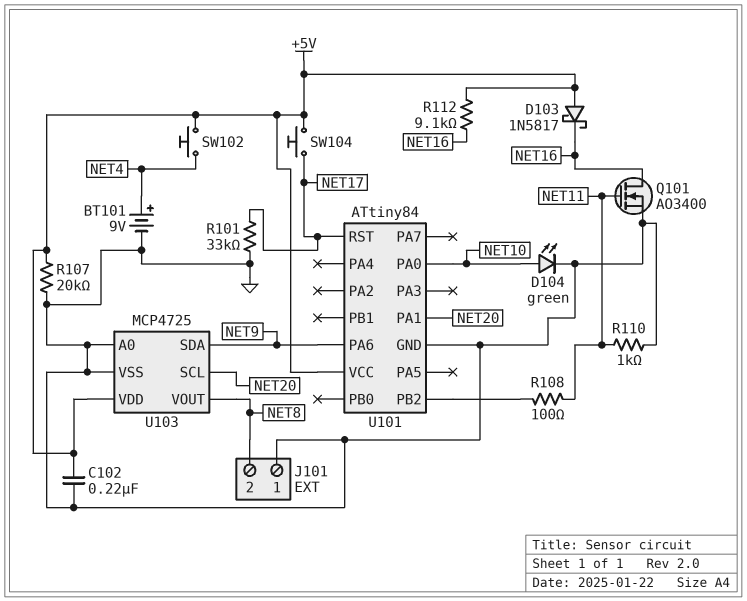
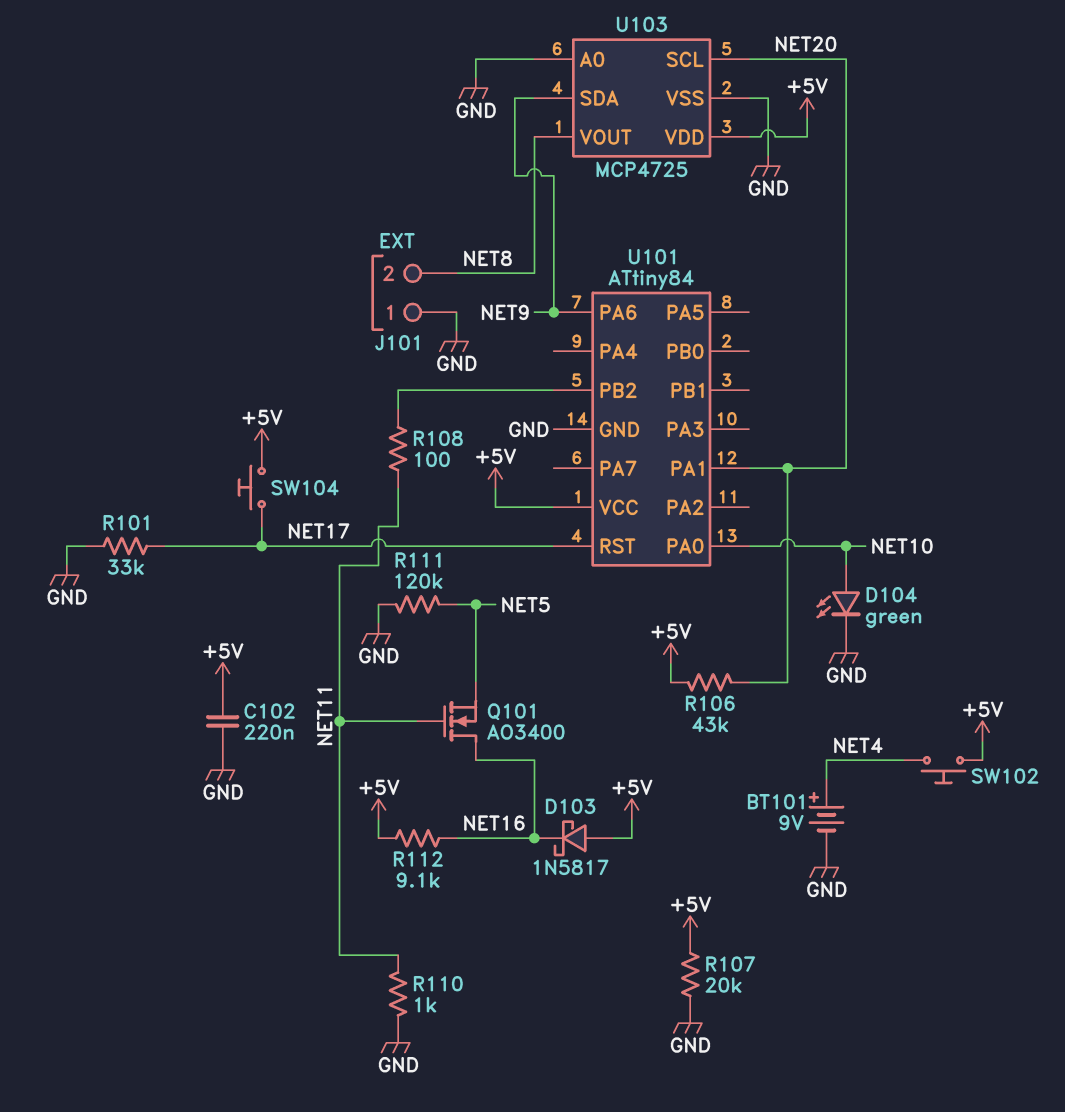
Q101: NMOS AO3400 (G NET11, D NET16, S GND) -> NMOS AO3400 (G NET11, D NET16, S NET5)
R106: none -> 43k (+5V, NET20)
R111: none -> 120k (GND, NET5)

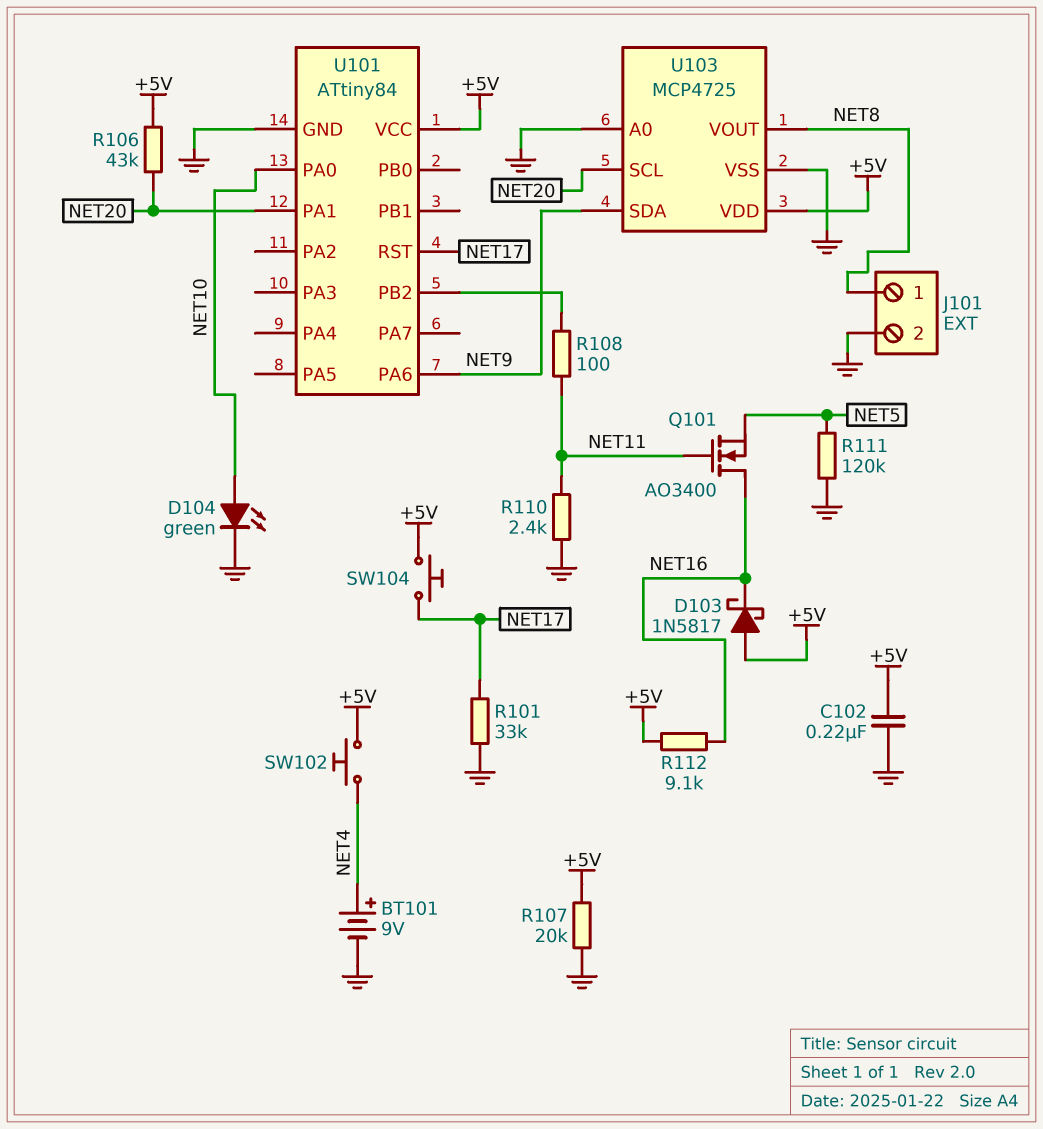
J101 pin 1: GND -> NET8
J101 pin 2: NET8 -> GND
R110: 1k (GND, NET11) -> 2.4k (GND, NET11)

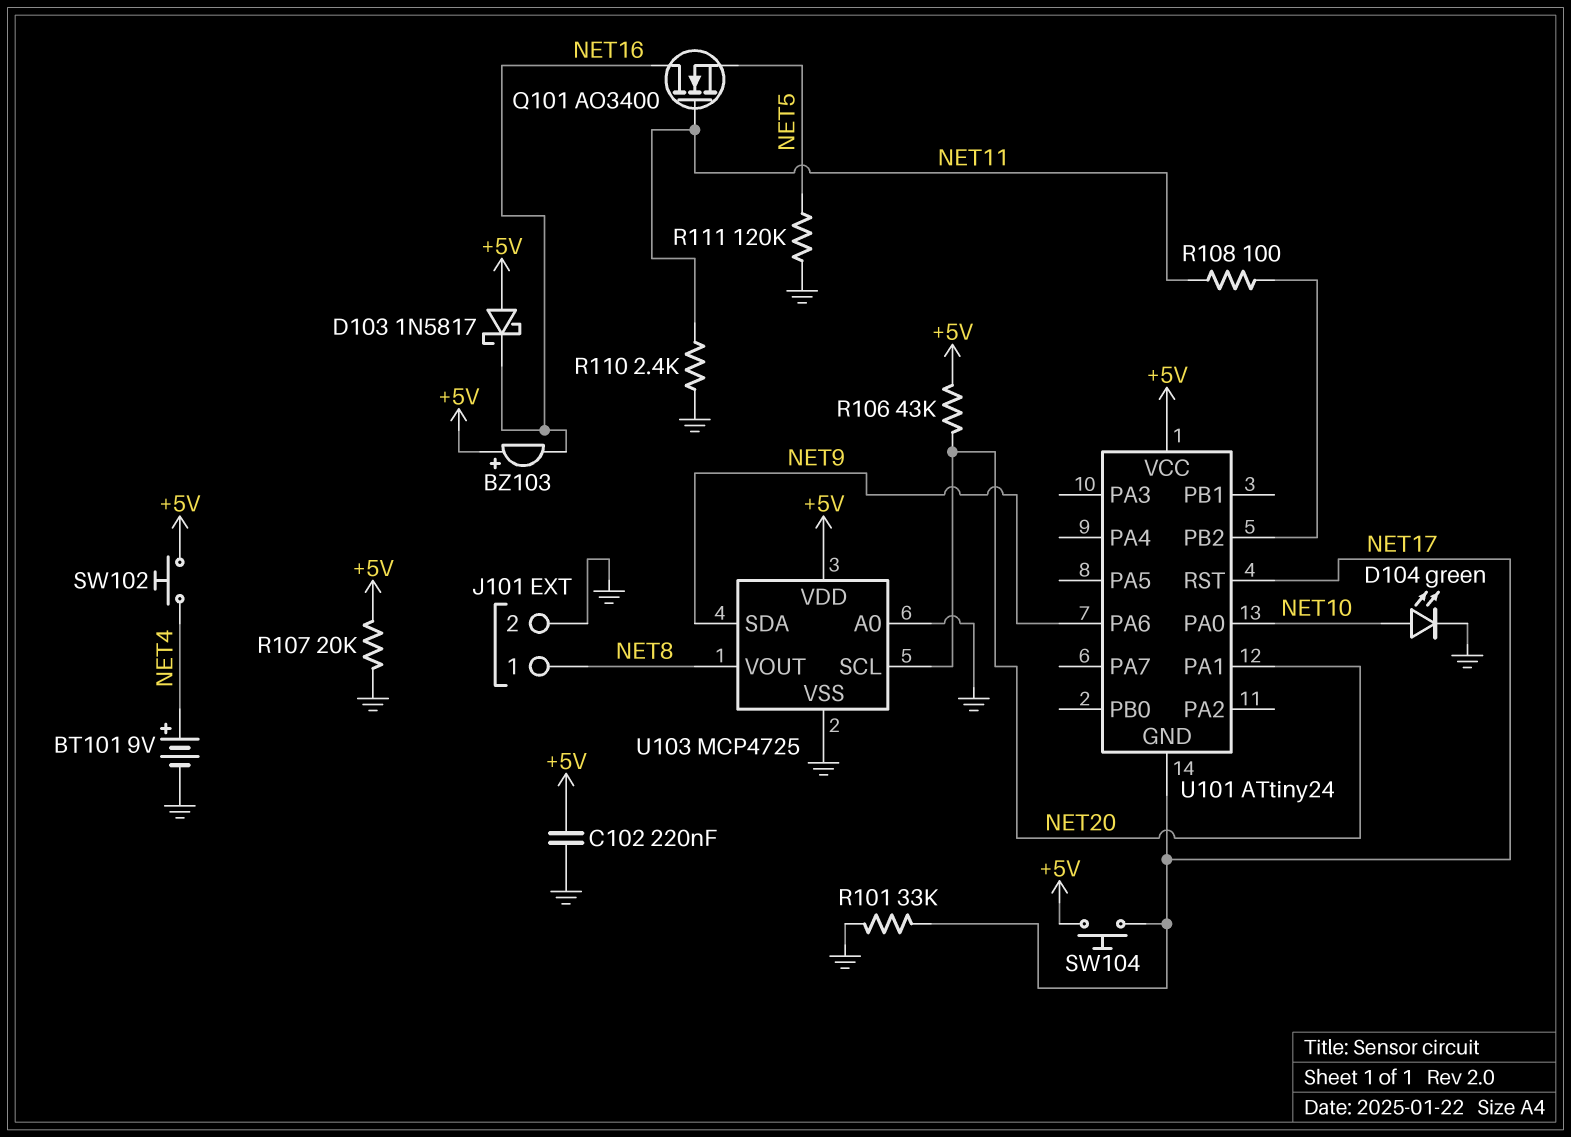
BZ103: none -> buzzer (plus +5V, minus NET16)
R112: 9.1k (+5V, NET16) -> none
U101: ATtiny84 -> ATtiny24
U101 pin GND: GND -> NET17

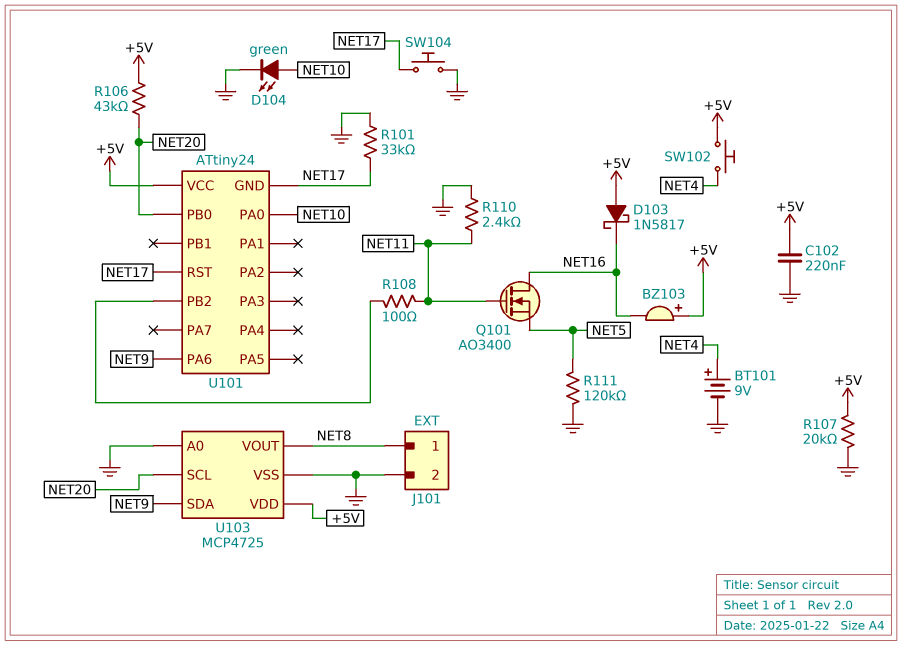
SW104: button (+5V, NET17) -> button (GND, NET17)
U101 pin PA1: NET20 -> none
U101 pin PB0: none -> NET20

